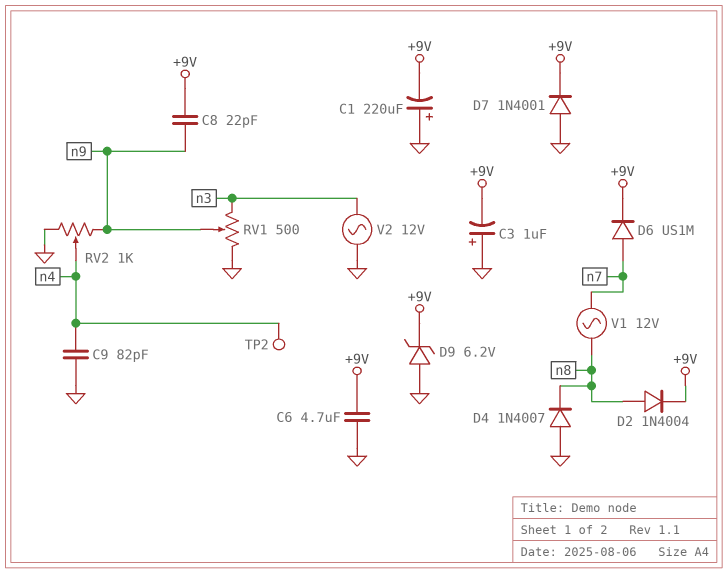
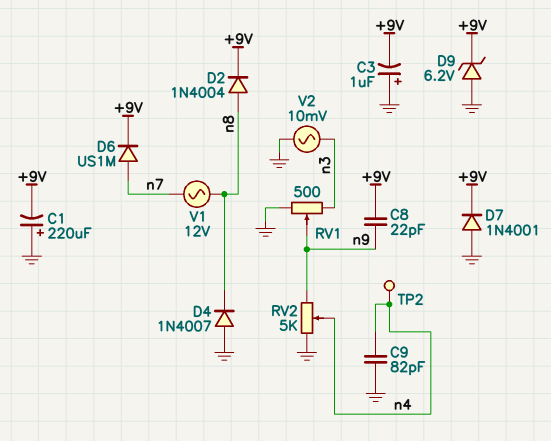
C6: 4.7uF (+9V, GND) -> none
RV2: 1k (GND, n9, wiper n4) -> 5k (GND, n9, wiper n4)
V2: AC 12V (GND, n3) -> AC 10mV (GND, n3)

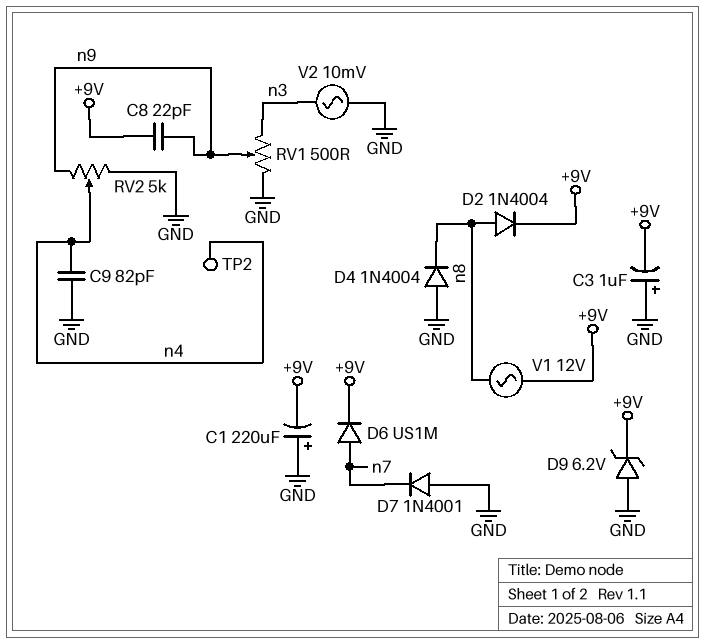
D4: diode 1N4007 (A GND, K n8) -> diode 1N4004 (A GND, K n8)
D7: diode 1N4001 (A GND, K +9V) -> diode 1N4001 (A GND, K n7)
V1: AC 12V (n7, n8) -> AC 12V (+9V, n8)

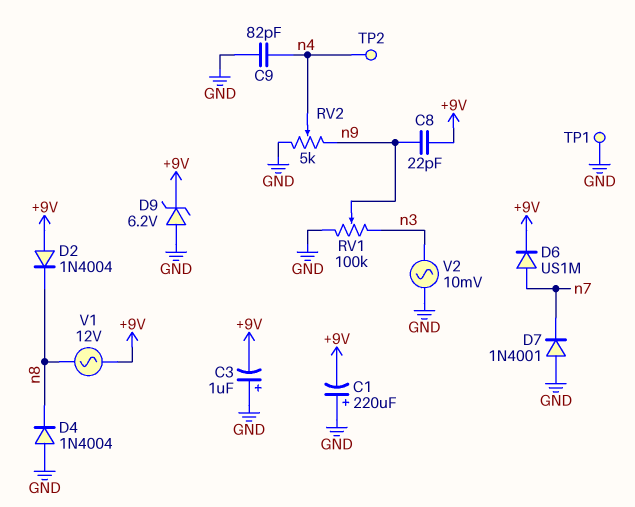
D2: diode 1N4004 (A n8, K +9V) -> diode 1N4004 (A +9V, K n8)
RV1: 500 (GND, n3, wiper n9) -> 100k (GND, n3, wiper n9)
TP1: none -> test point (GND)

